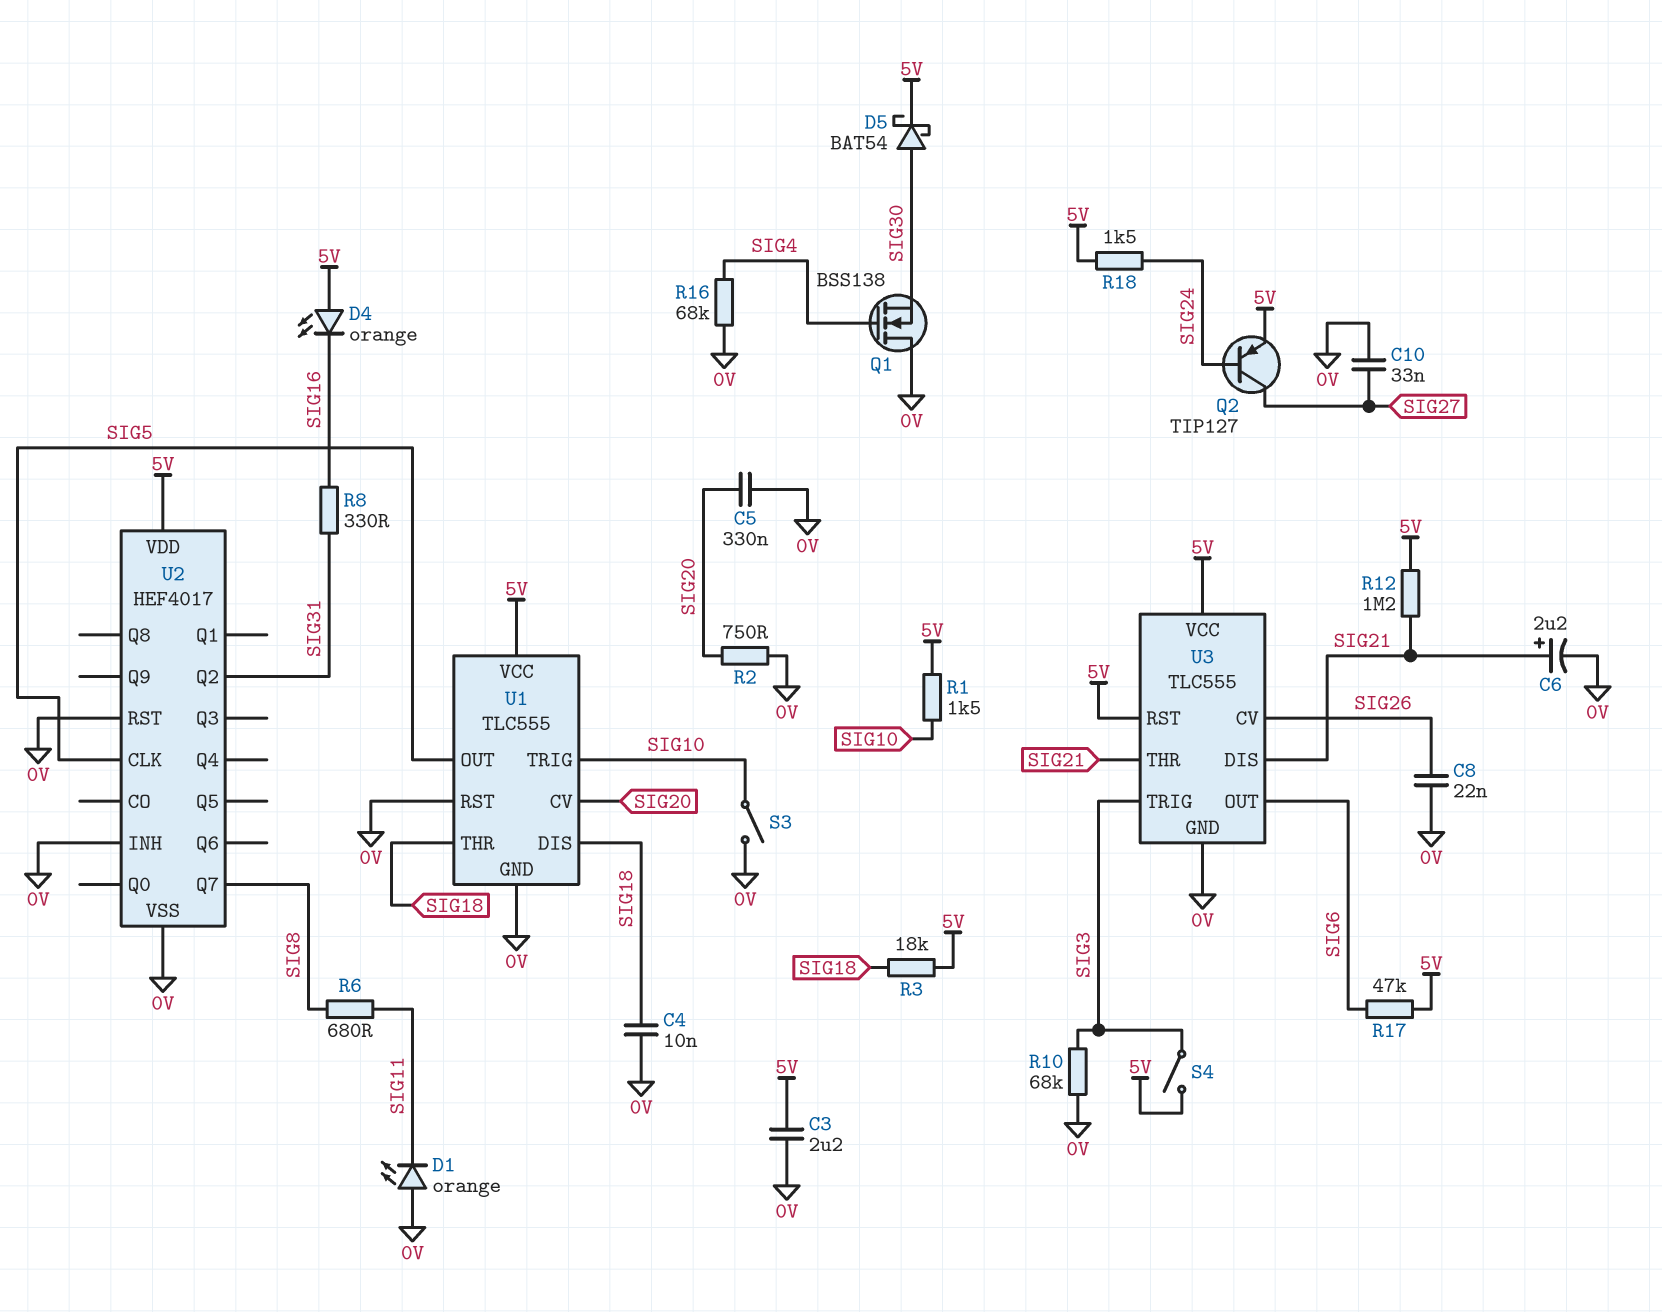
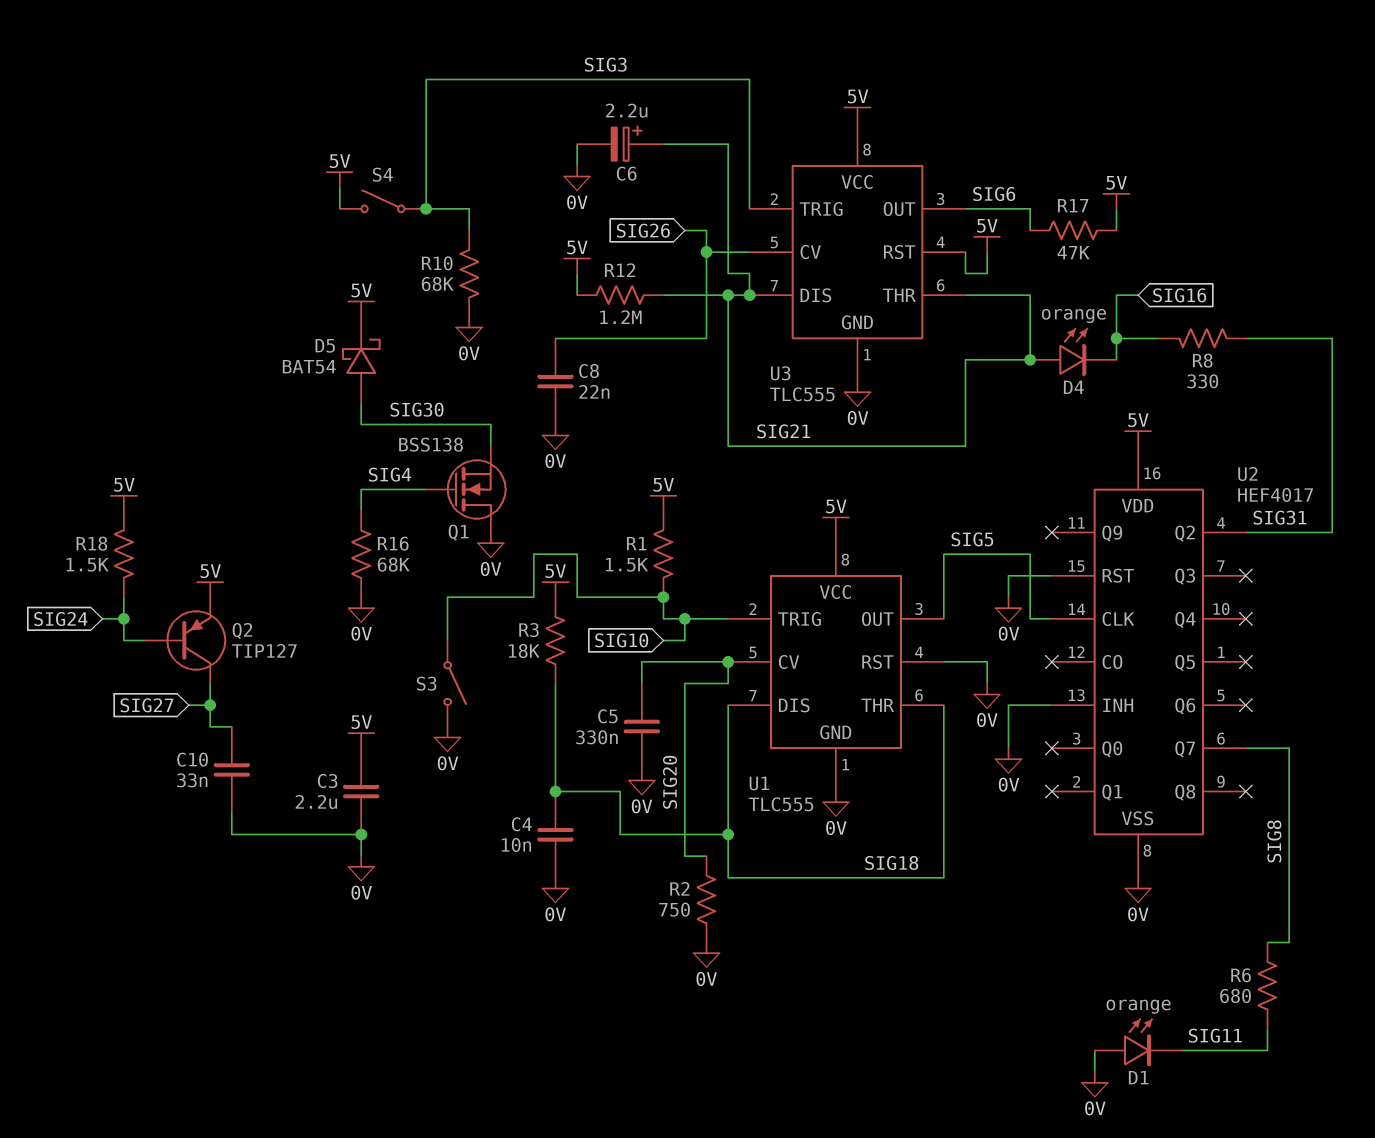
D4: LED orange (A 5V, K SIG16) -> LED orange (A SIG21, K SIG16)

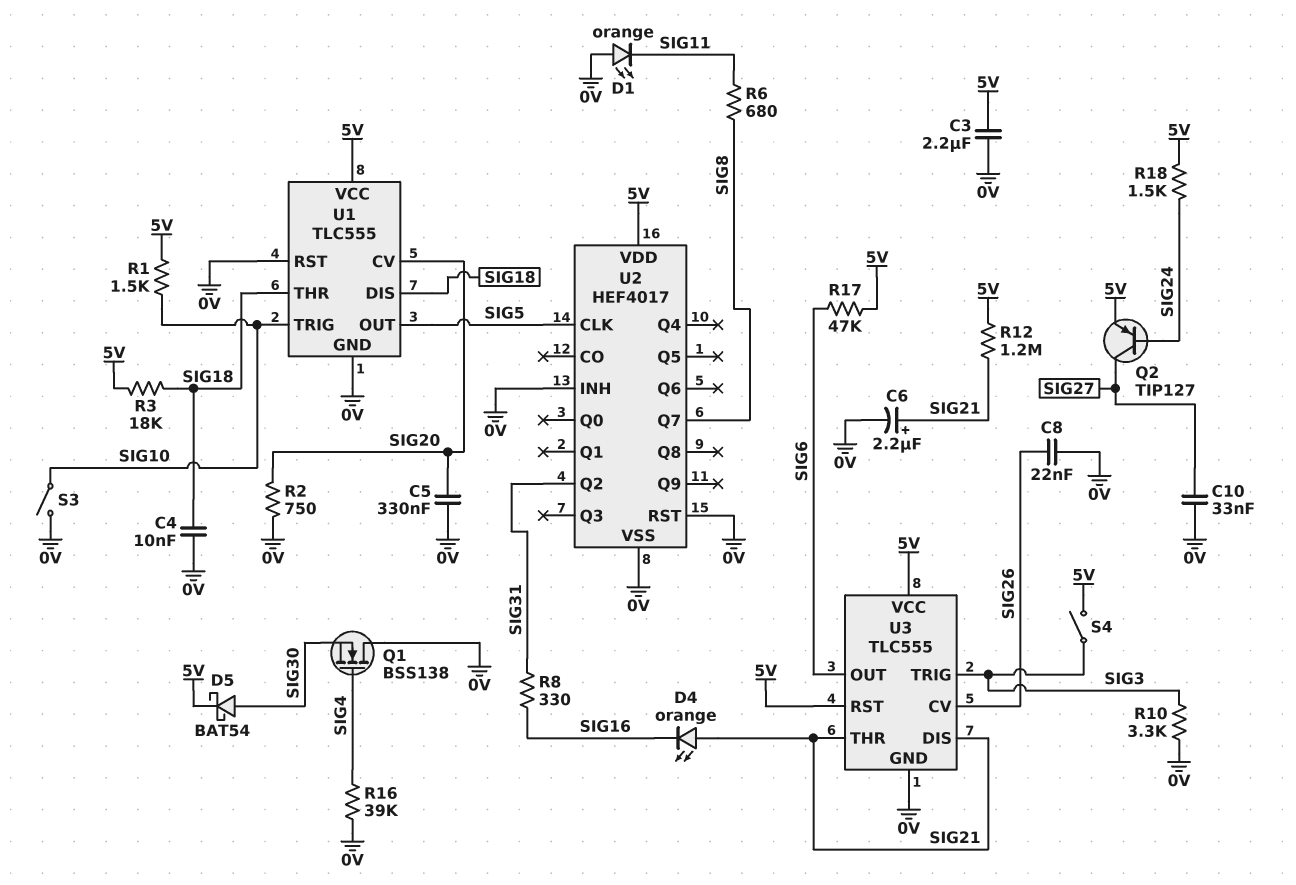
R10: 68k (0V, SIG3) -> 3.3k (0V, SIG3)
R16: 68k (0V, SIG4) -> 39k (0V, SIG4)

